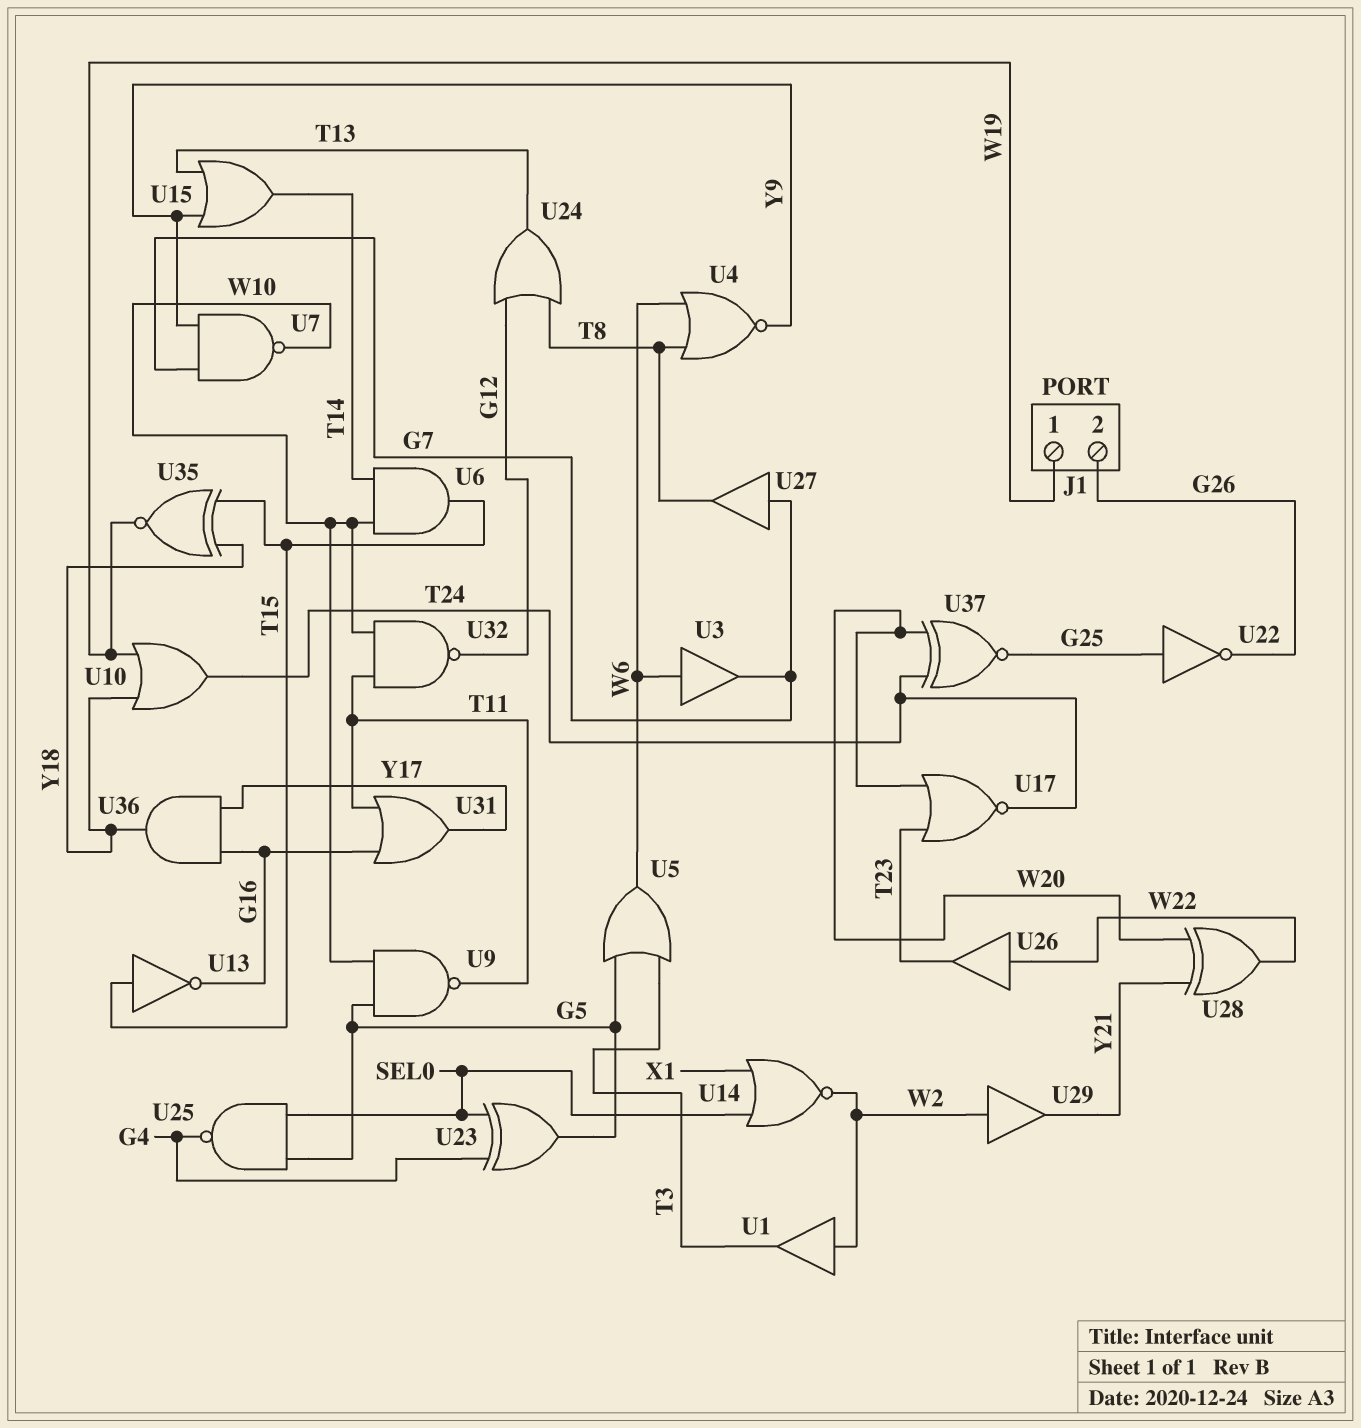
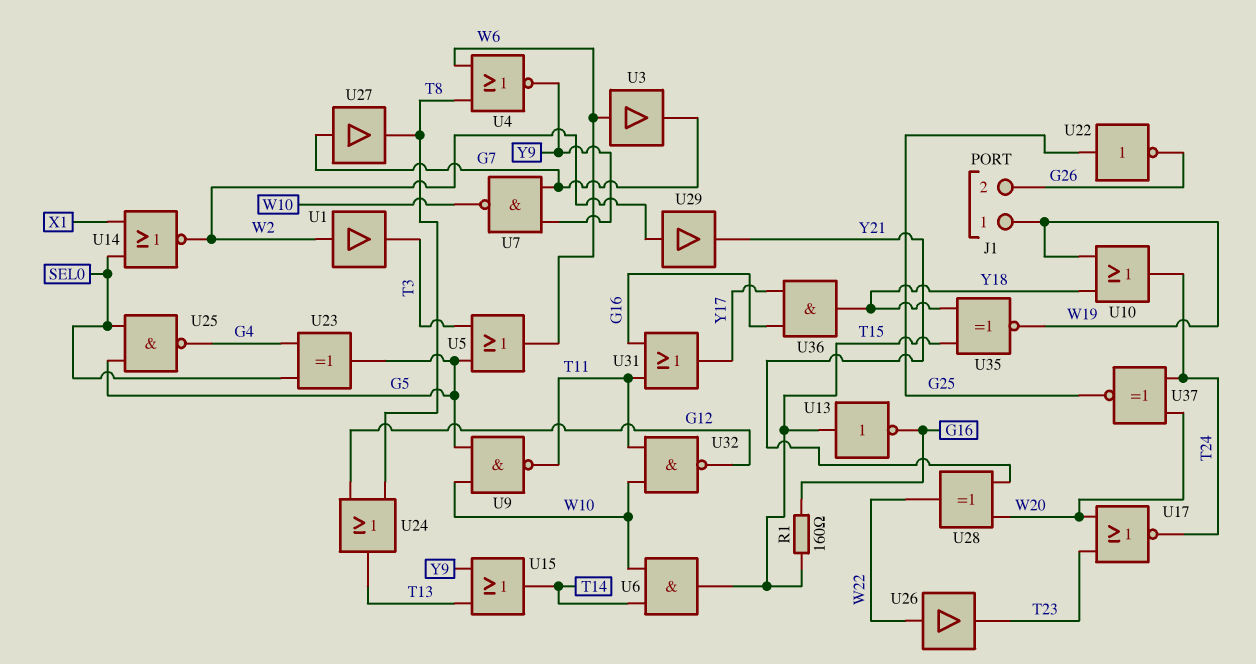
R1: none -> 160 (G16, T15)

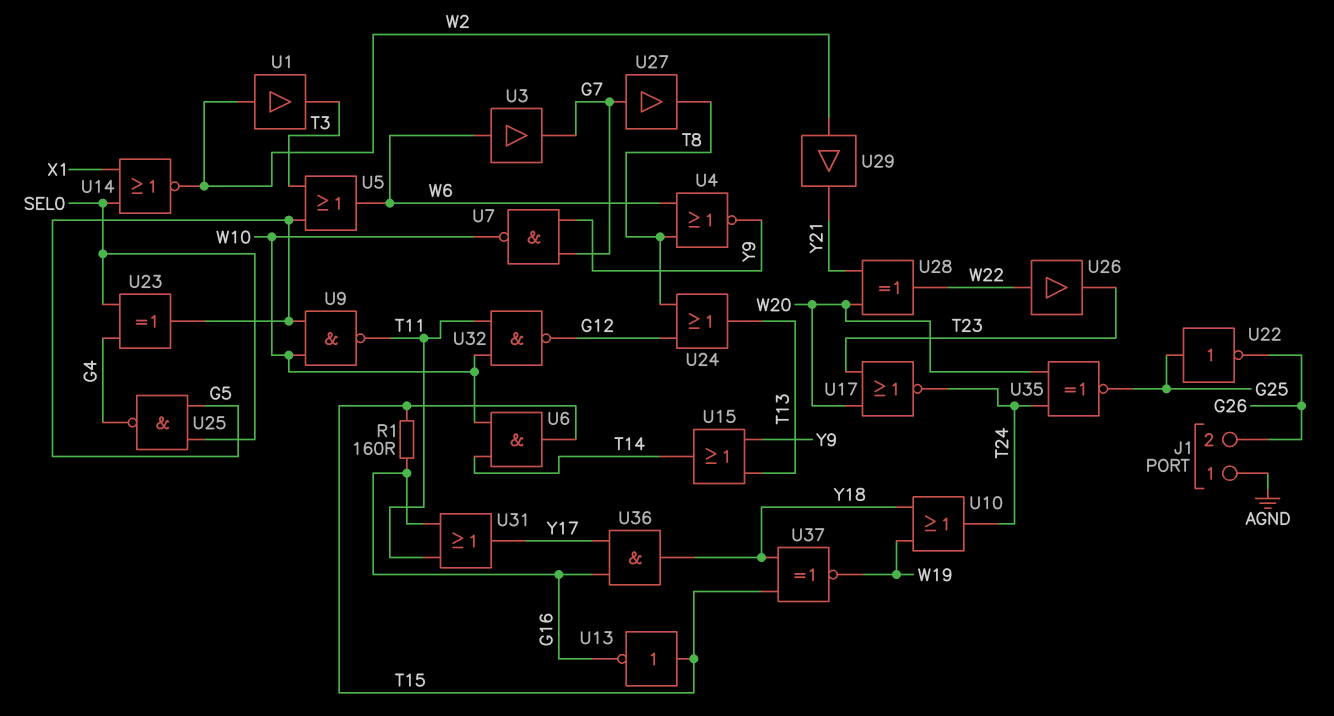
J1 pin 1: W19 -> AGND
U35: XNOR (in T15, in Y18, out W19) -> XNOR (in T24, in W20, out G25)
U37: XNOR (in T24, in W20, out G25) -> XNOR (in T15, in Y18, out W19)

